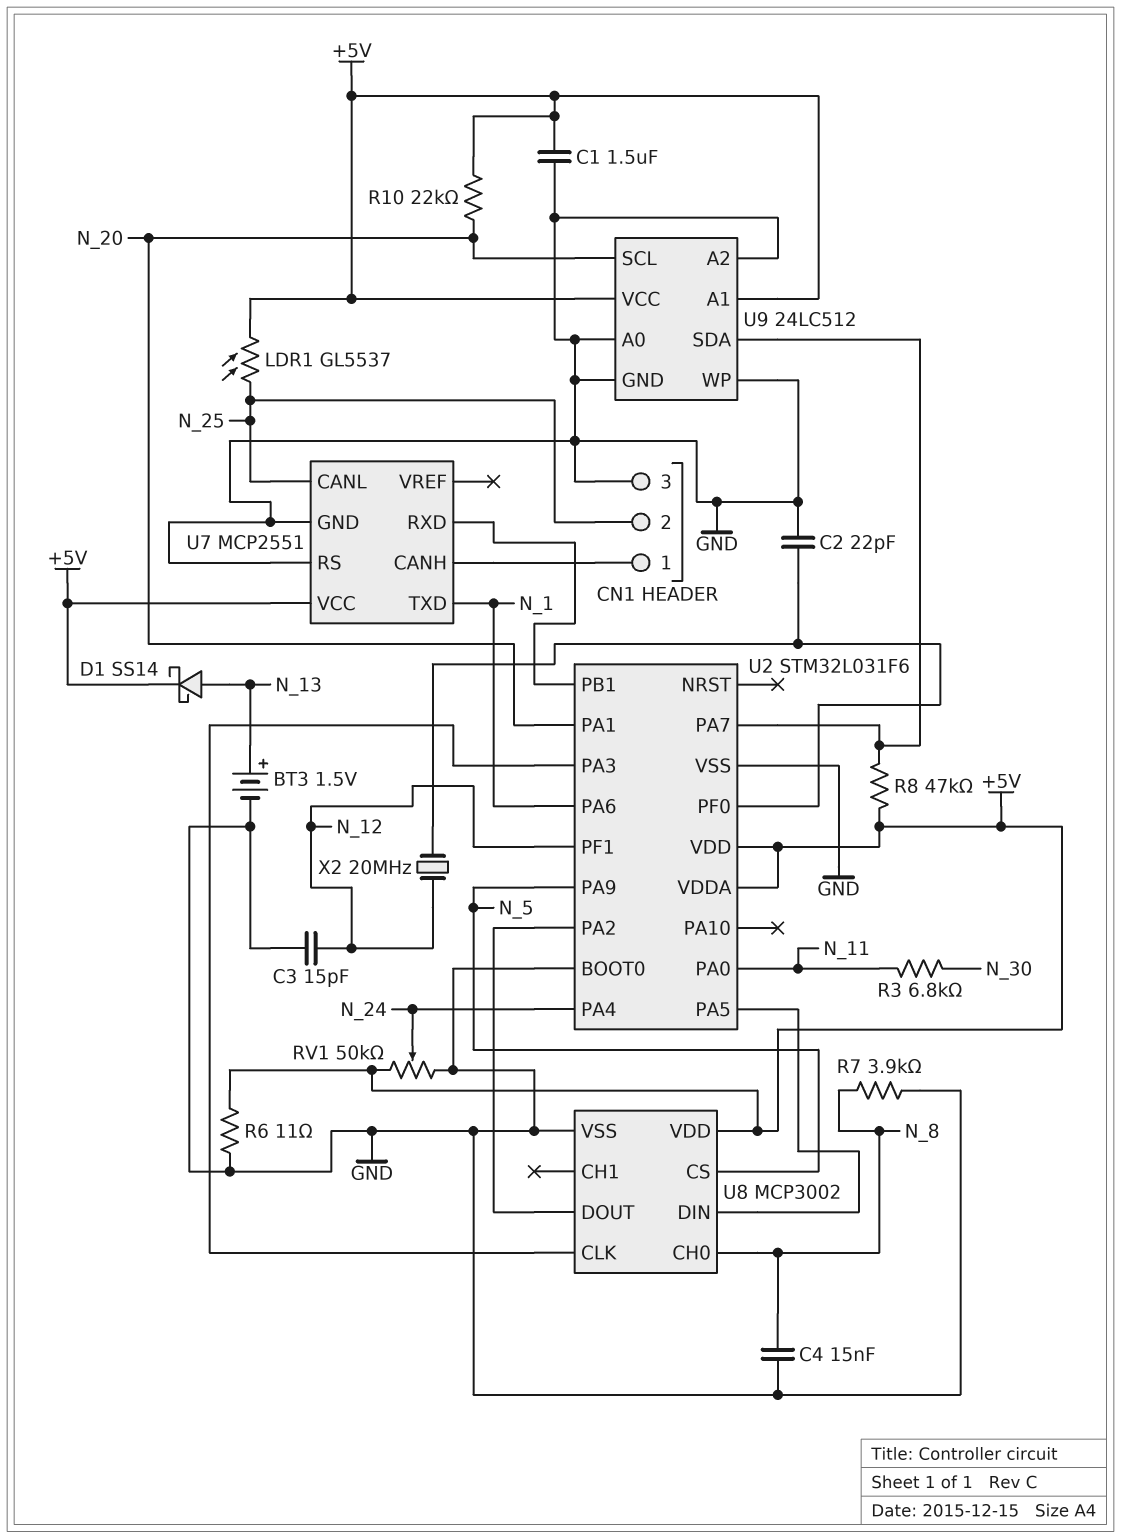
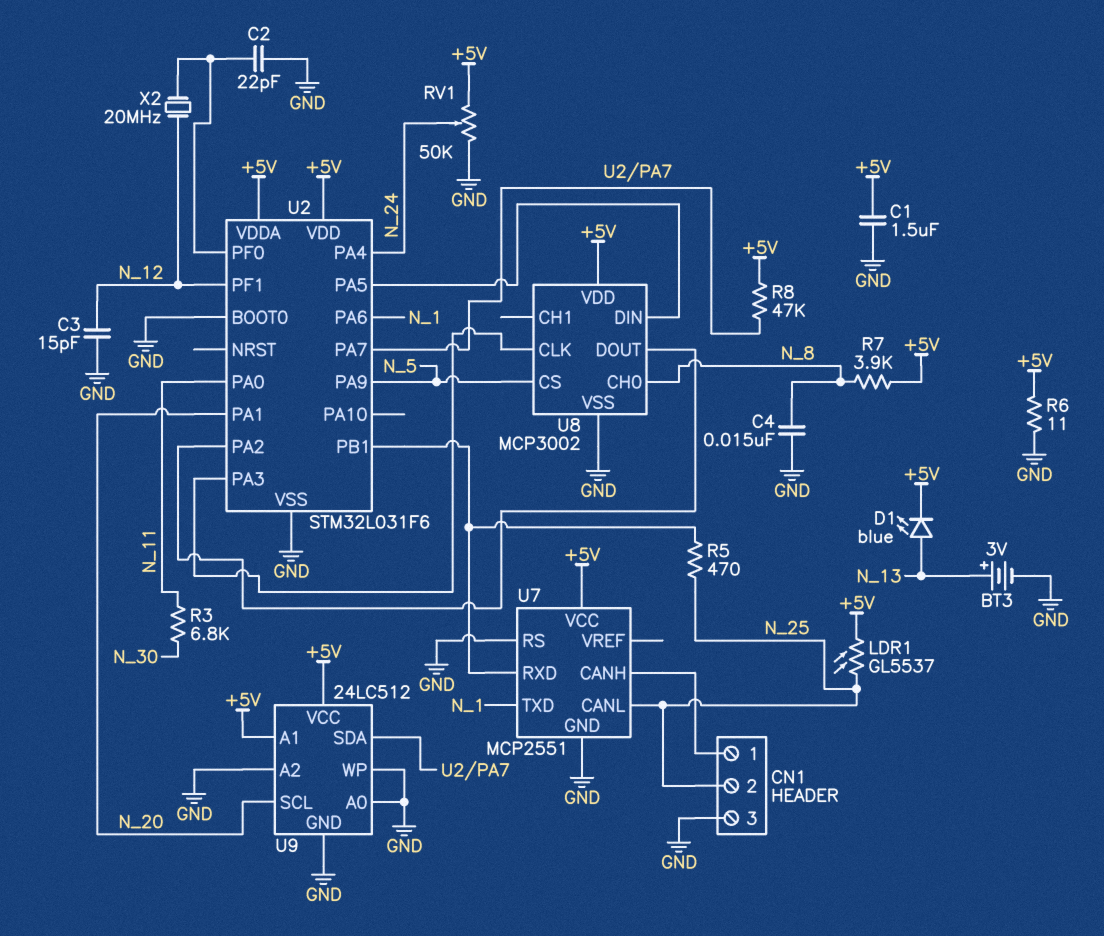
BT3: 1.5V (plus N_13, minus GND) -> 3V (plus N_13, minus GND)
D1: schottky SS14 (A N_13, K +5V) -> LED blue (A N_13, K +5V)
R5: none -> 470 (N_25, U2/PB1)
R7: 3.9k (GND, N_8) -> 3.9k (+5V, N_8)
R10: 22k (+5V, N_20) -> none

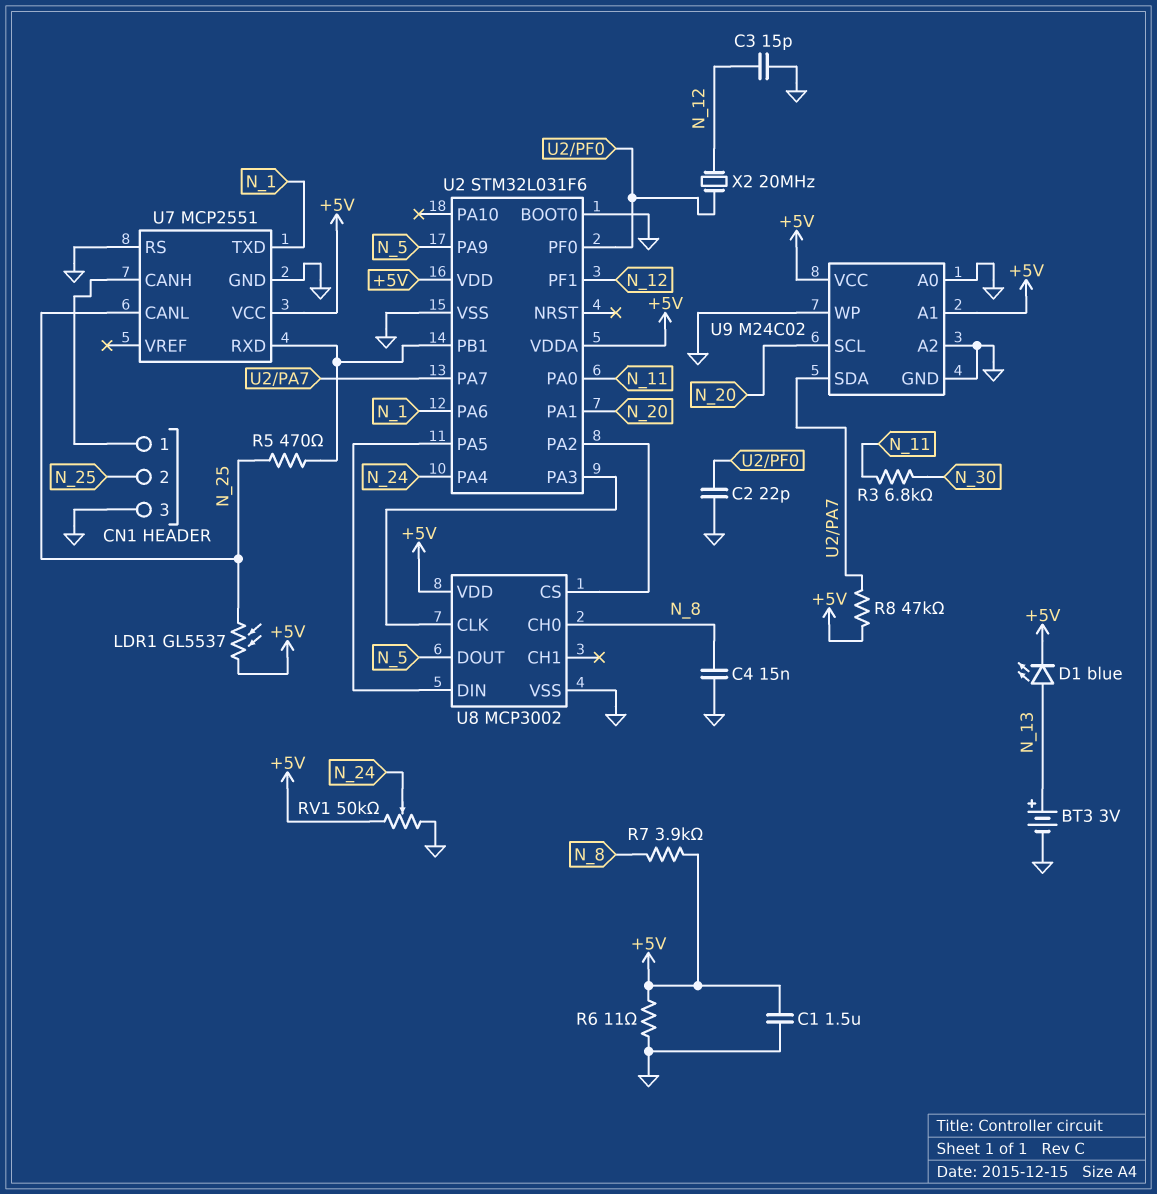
U8 pin CS: N_5 -> U2/PA2
U8 pin DOUT: U2/PA2 -> N_5
U9: 24LC512 -> M24C02

